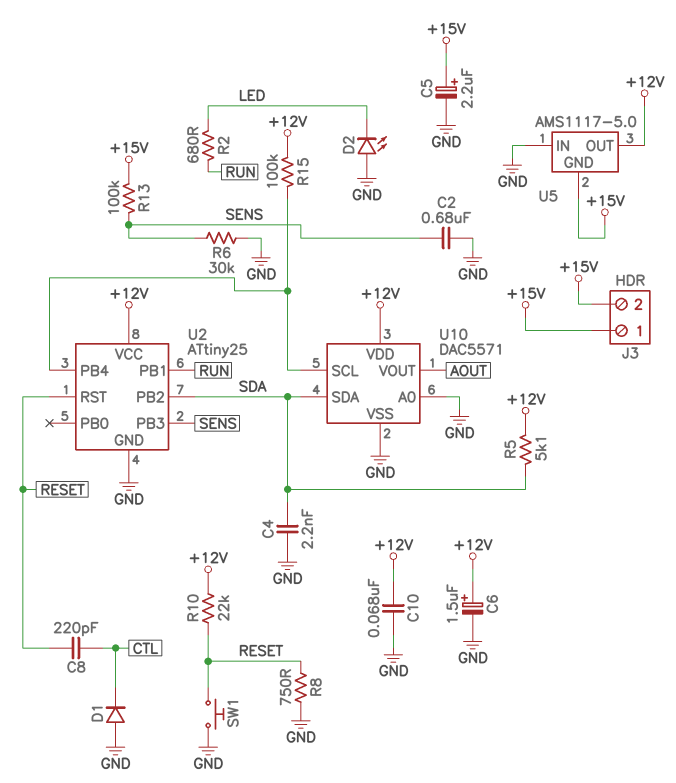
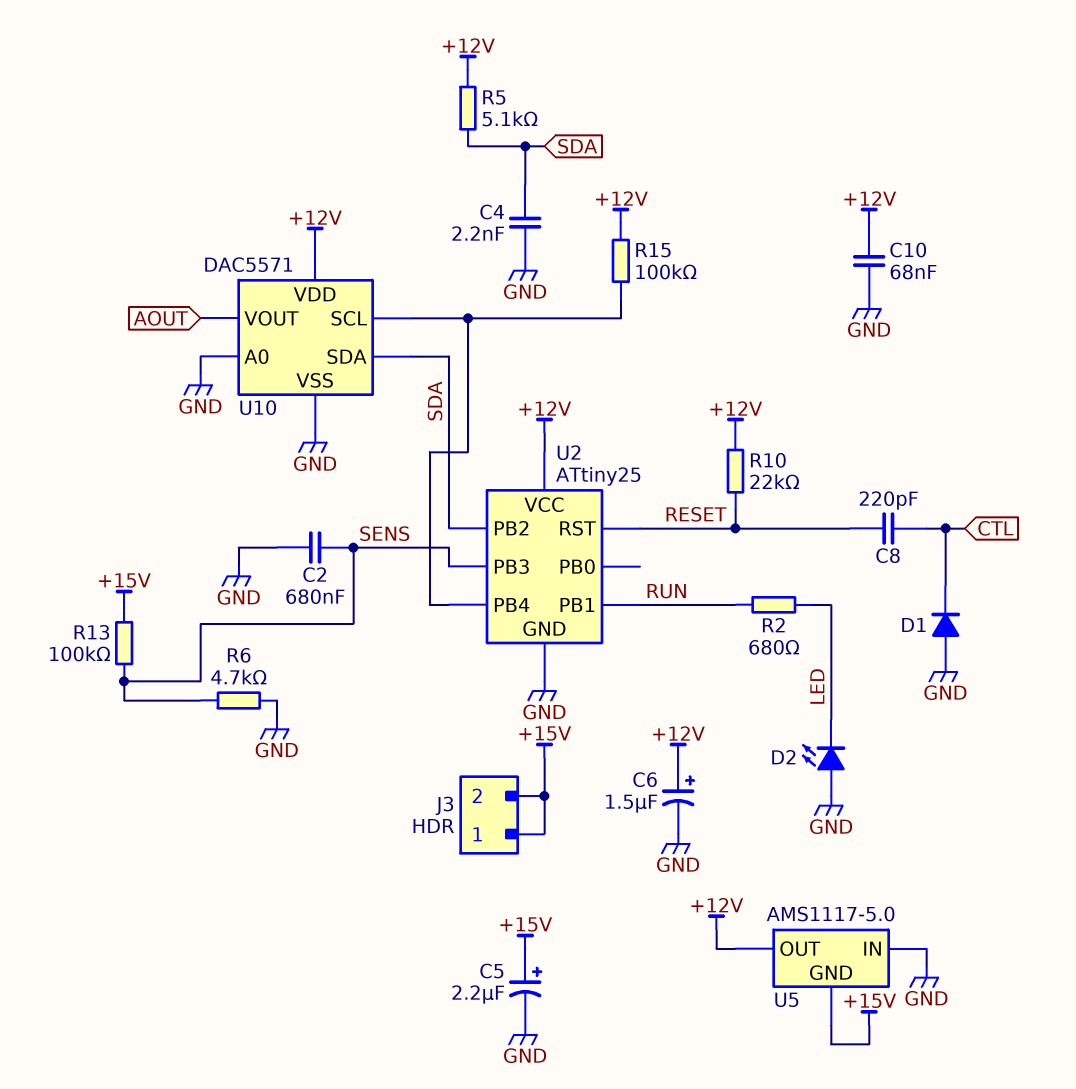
R6: 30k (GND, SENS) -> 4.7k (GND, SENS)
R8: 750 (GND, RESET) -> none
SW1: button (GND, RESET) -> none

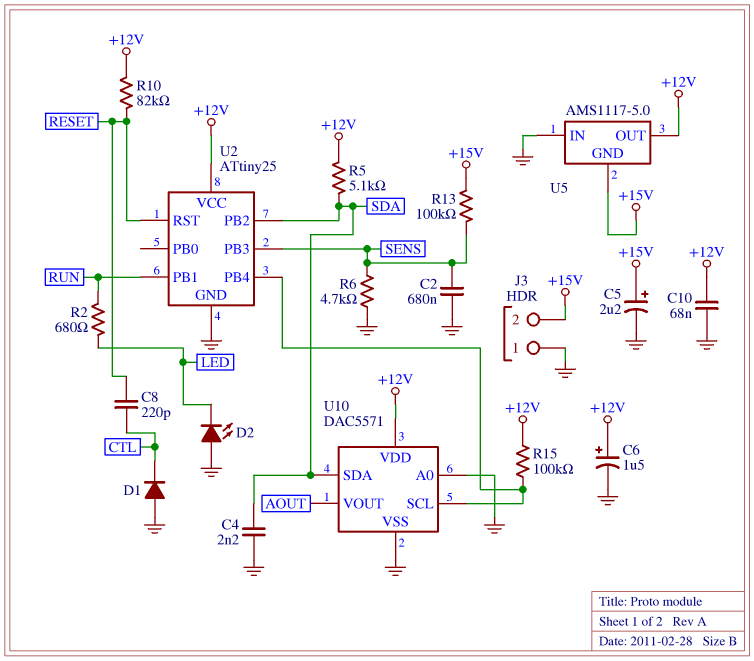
J3 pin 1: +15V -> GND
R10: 22k (+12V, RESET) -> 82k (+12V, RESET)

